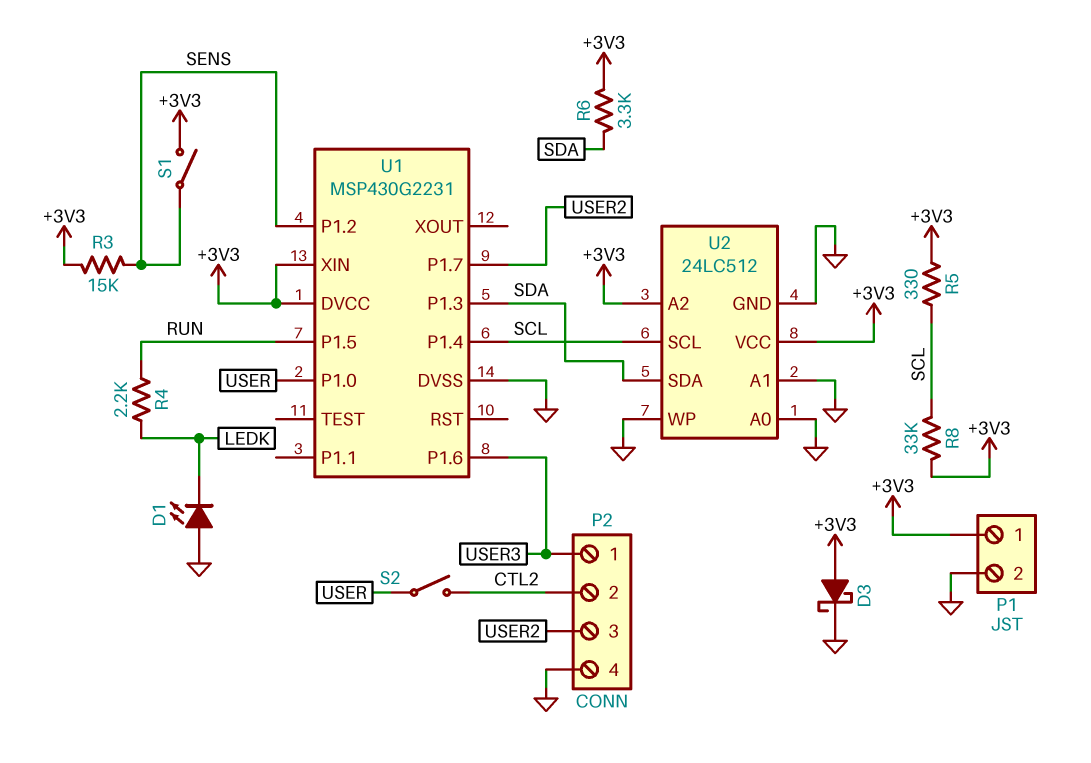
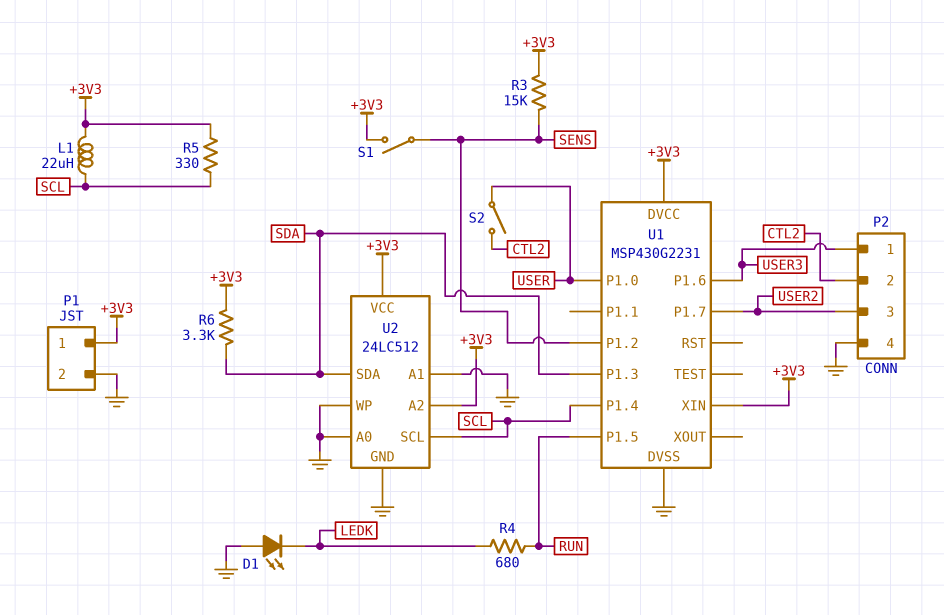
D3: schottky (A +3V3, K GND) -> none
L1: none -> 22uH (+3V3, SCL)
R4: 2.2k (LEDK, RUN) -> 680 (LEDK, RUN)
R8: 33k (+3V3, SCL) -> none

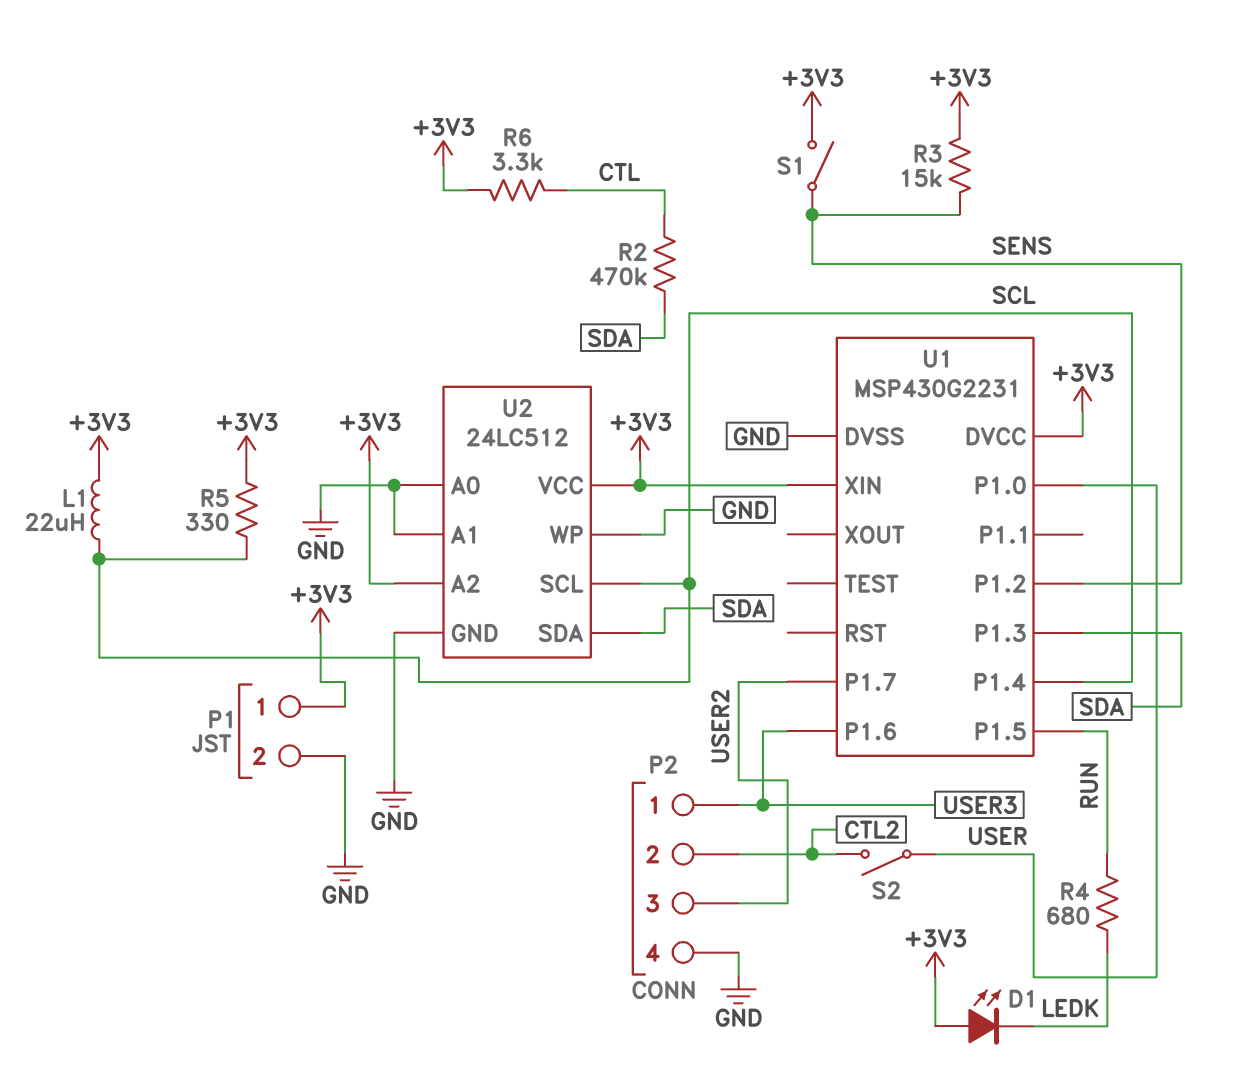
D1: LED (A GND, K LEDK) -> LED (A +3V3, K LEDK)
R2: none -> 470k (CTL, SDA)
R6: 3.3k (+3V3, SDA) -> 3.3k (+3V3, CTL)

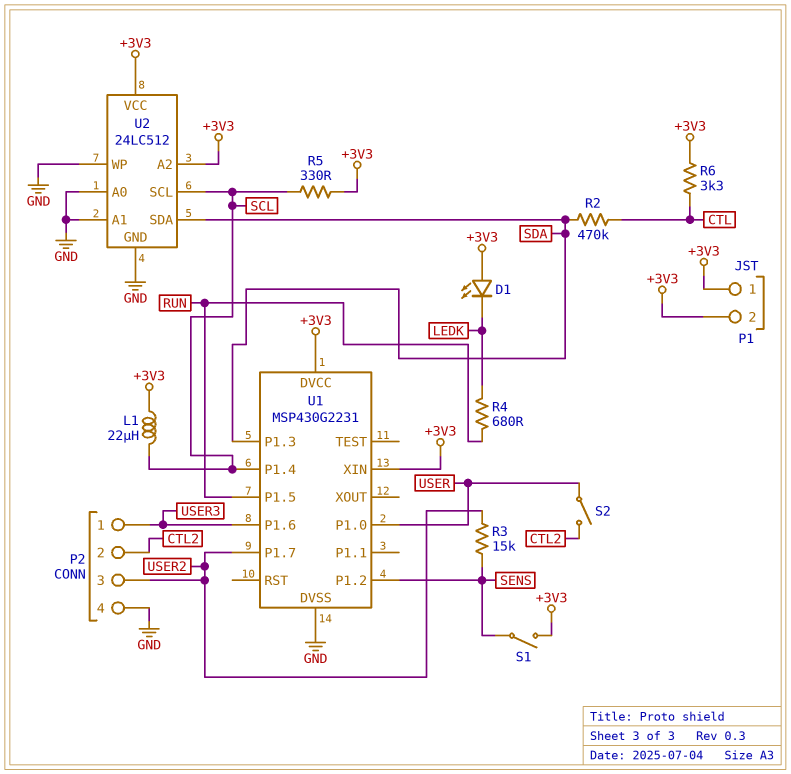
P1 pin 2: GND -> +3V3
R3: 15k (+3V3, SENS) -> 15k (SENS, USER2)

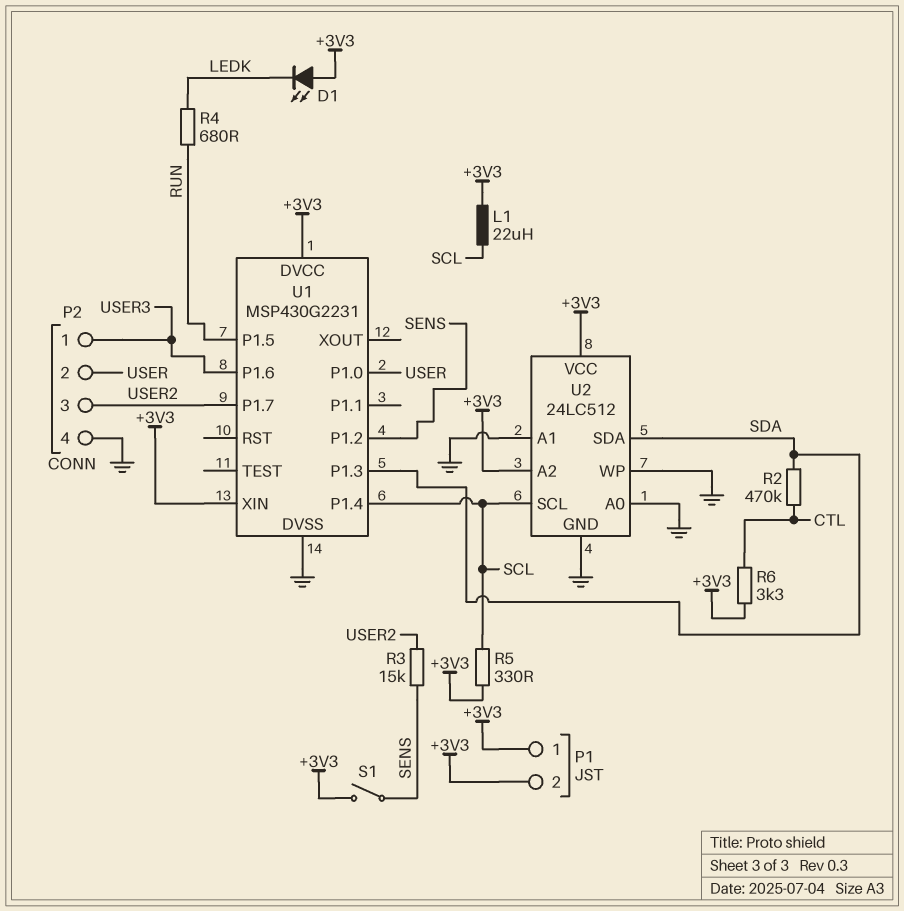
P2 pin 2: CTL2 -> USER
S2: switch (CTL2, USER) -> none

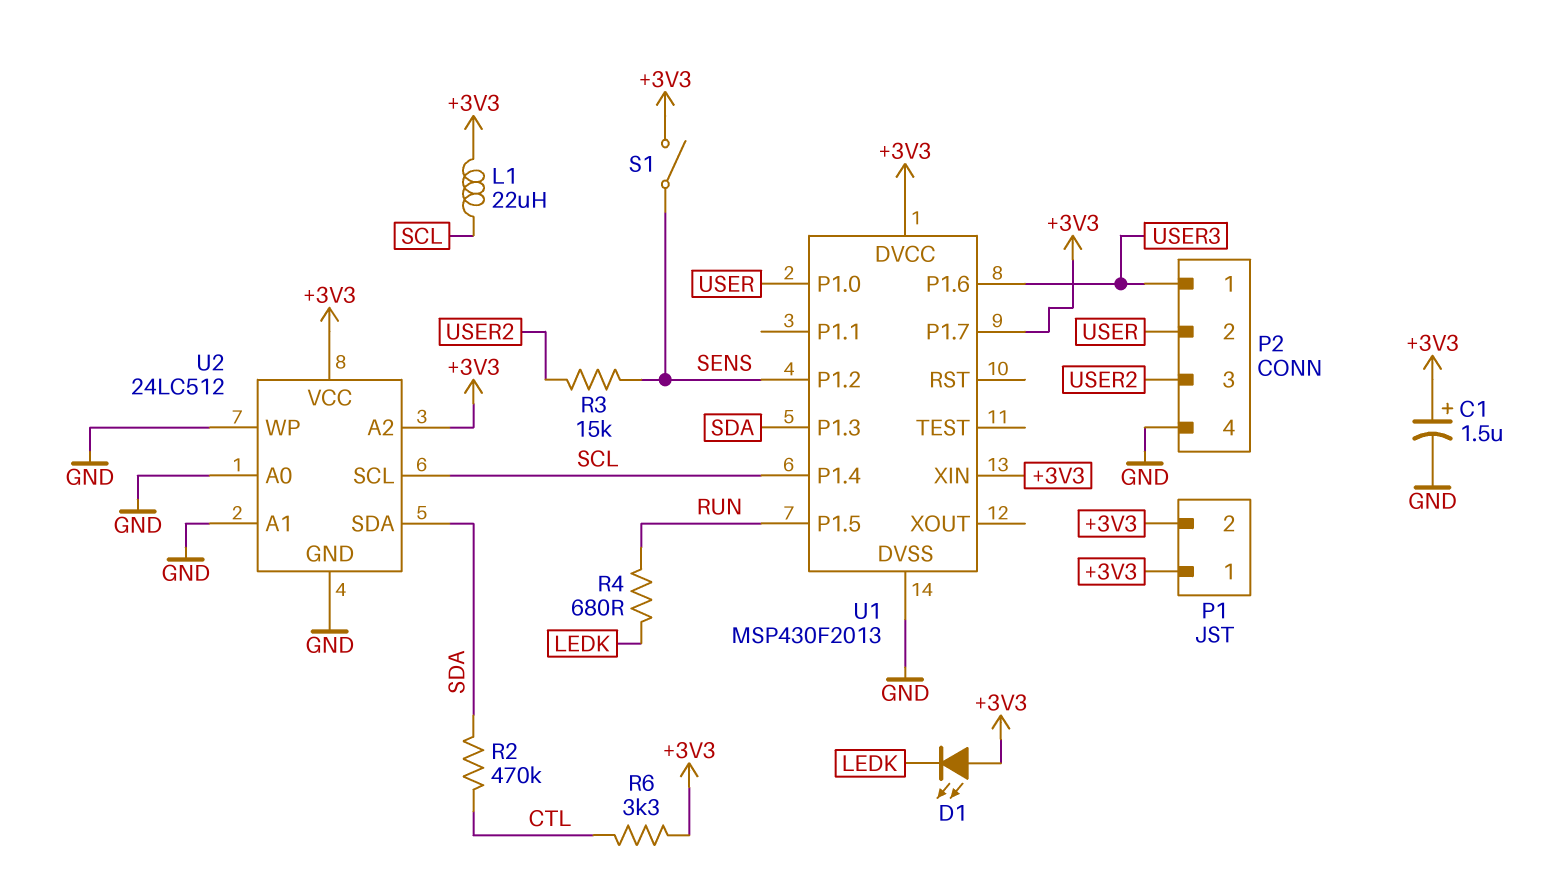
C1: none -> 1.5uF (plus +3V3, minus GND)
R5: 330 (+3V3, SCL) -> none
U1: MSP430G2231 -> MSP430F2013
U1 pin P1.7: USER2 -> +3V3

